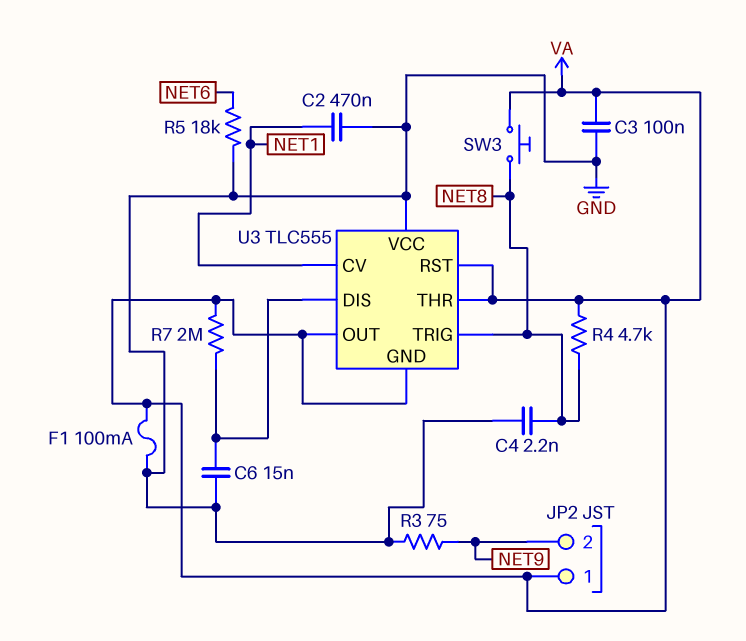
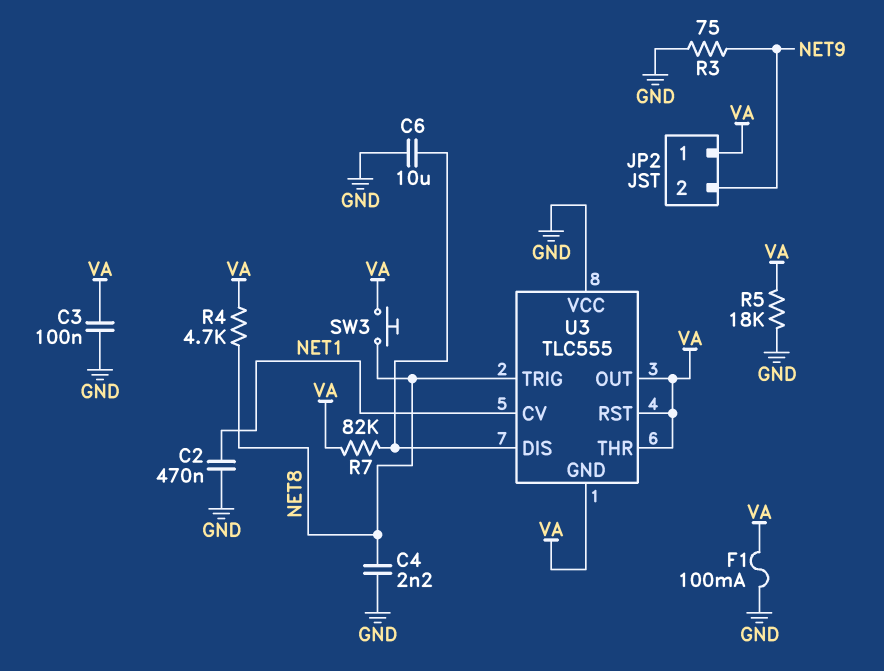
C6: 15nF (GND, U3/DIS) -> 10uF (GND, U3/DIS)
R5: 18k (GND, NET6) -> 18k (GND, VA)
R7: 2M (U3/DIS, VA) -> 82k (U3/DIS, VA)

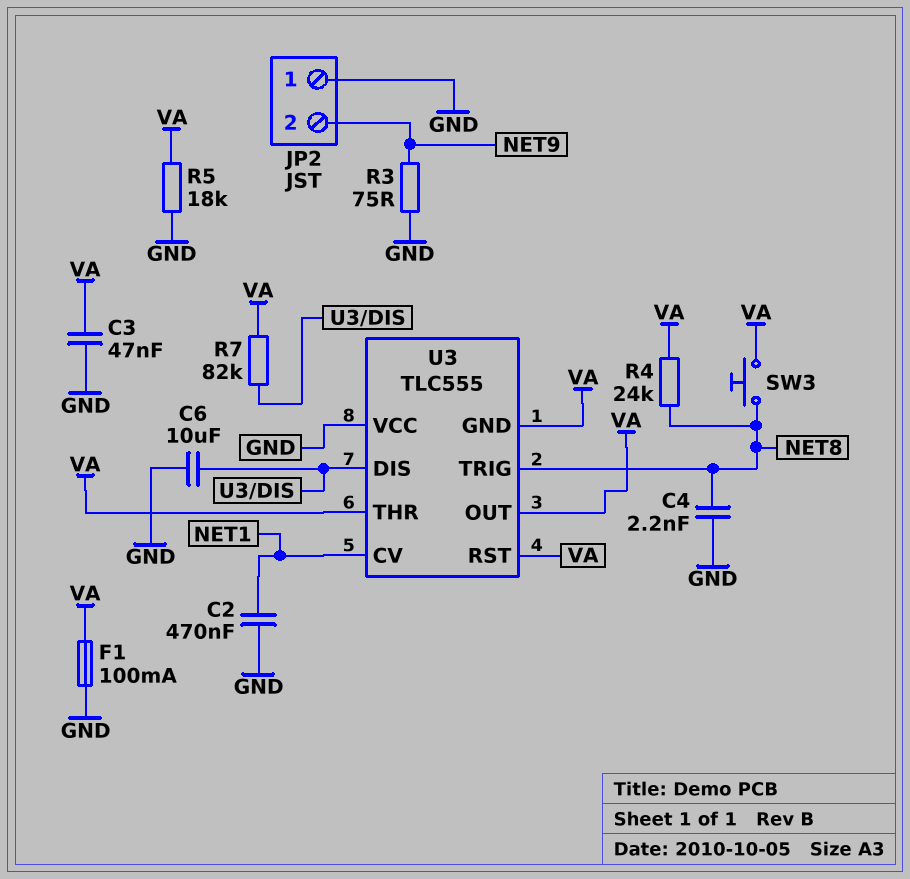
C3: 100nF (GND, VA) -> 47nF (GND, VA)
JP2 pin 1: VA -> GND
R4: 4.7k (NET8, VA) -> 24k (NET8, VA)

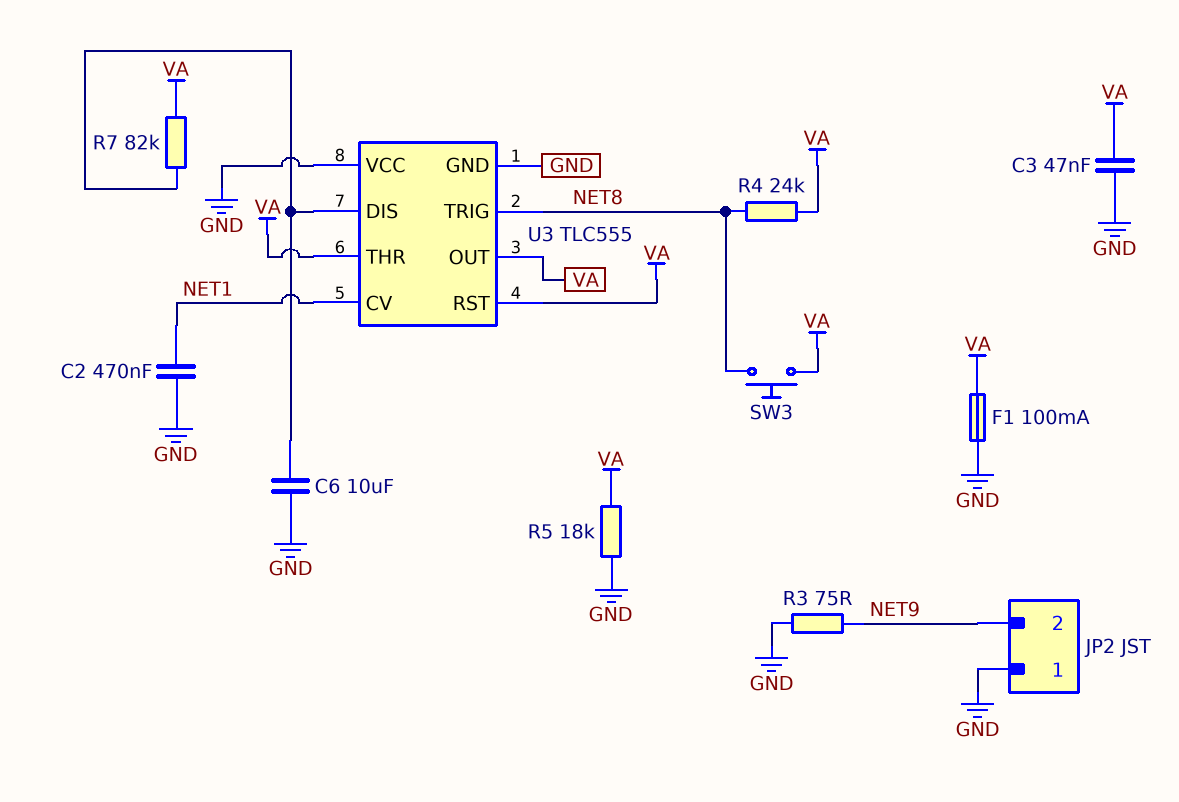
C4: 2.2nF (GND, NET8) -> none
U3 pin GND: VA -> GND

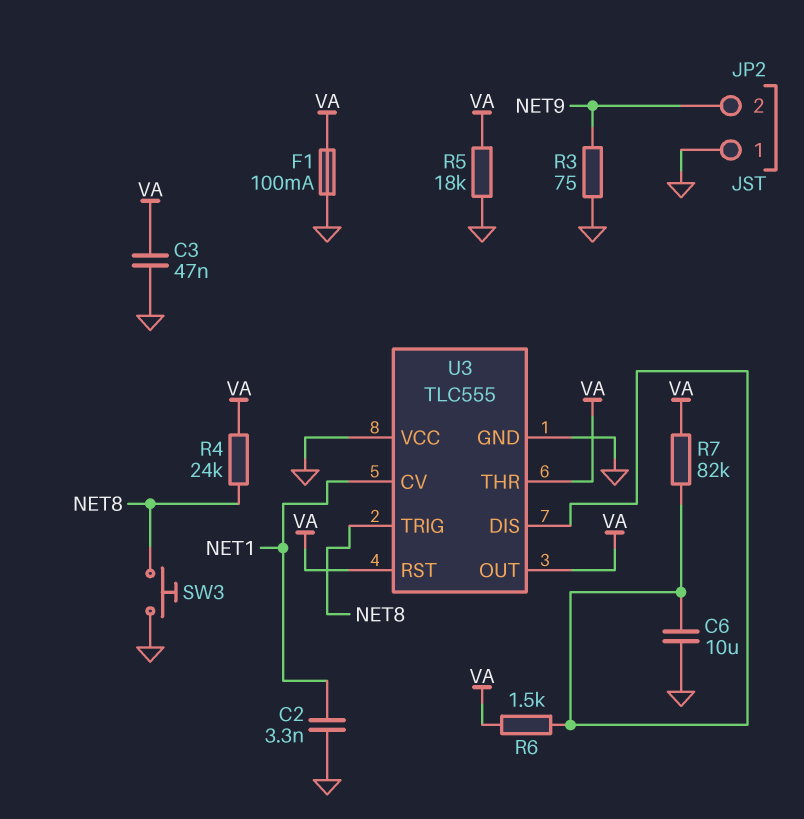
C2: 470nF (GND, NET1) -> 3.3nF (GND, NET1)
R6: none -> 1.5k (U3/DIS, VA)
SW3: button (NET8, VA) -> button (GND, NET8)

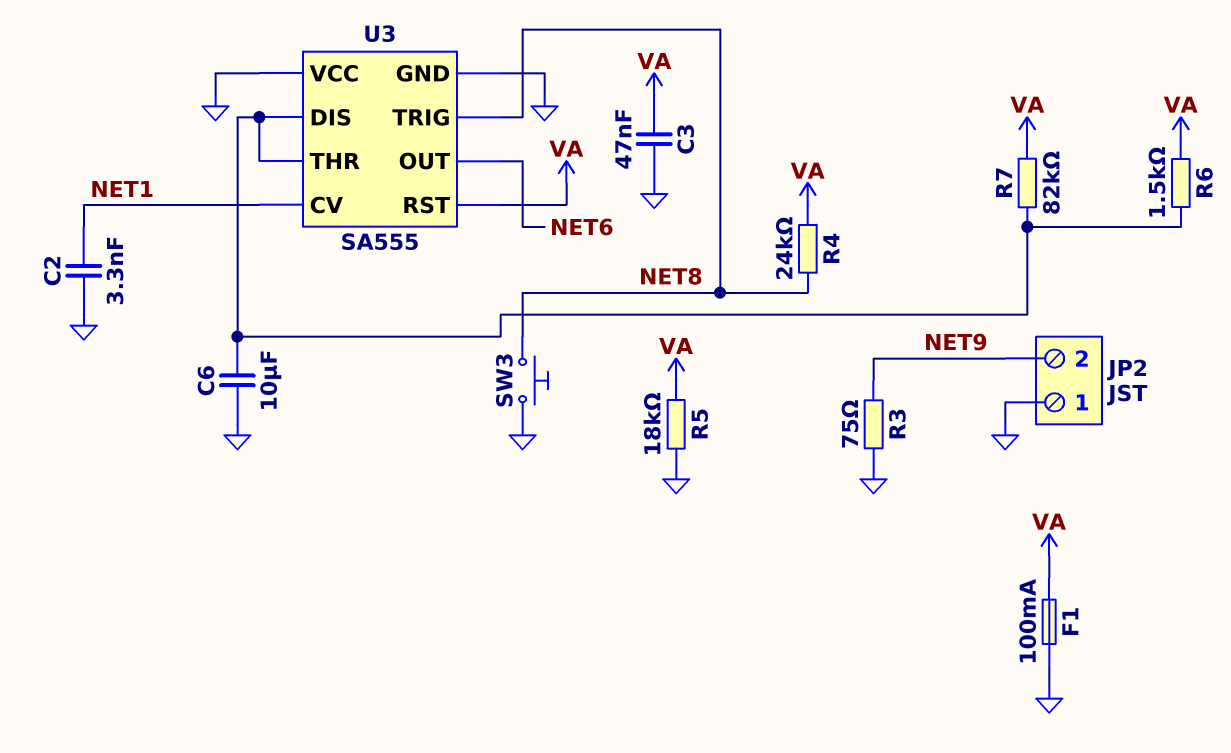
U3: TLC555 -> SA555
U3 pin OUT: VA -> NET6
U3 pin THR: VA -> U3/DIS

